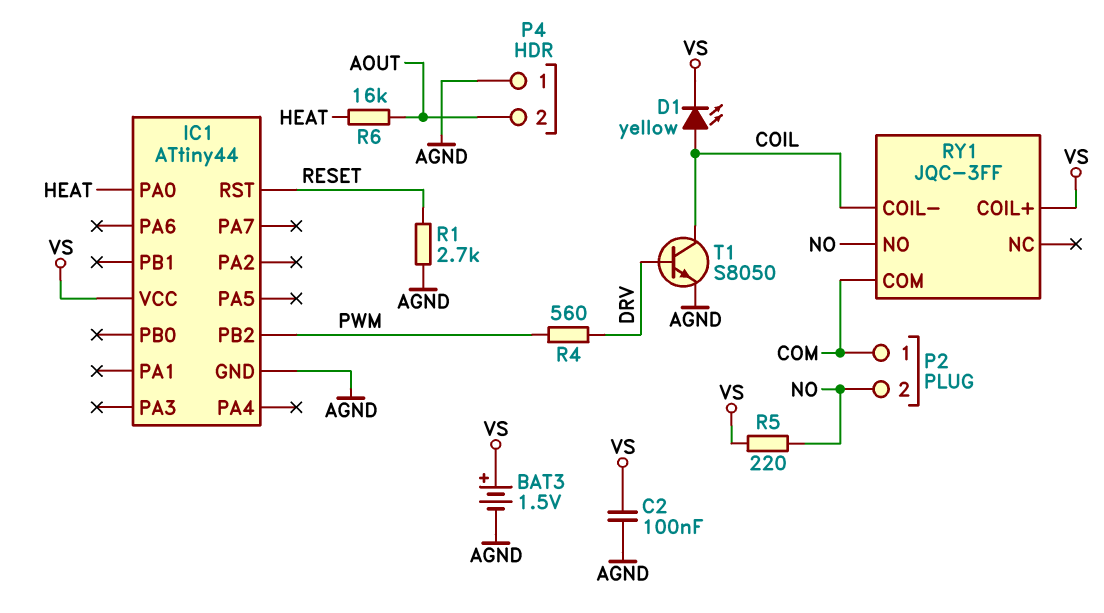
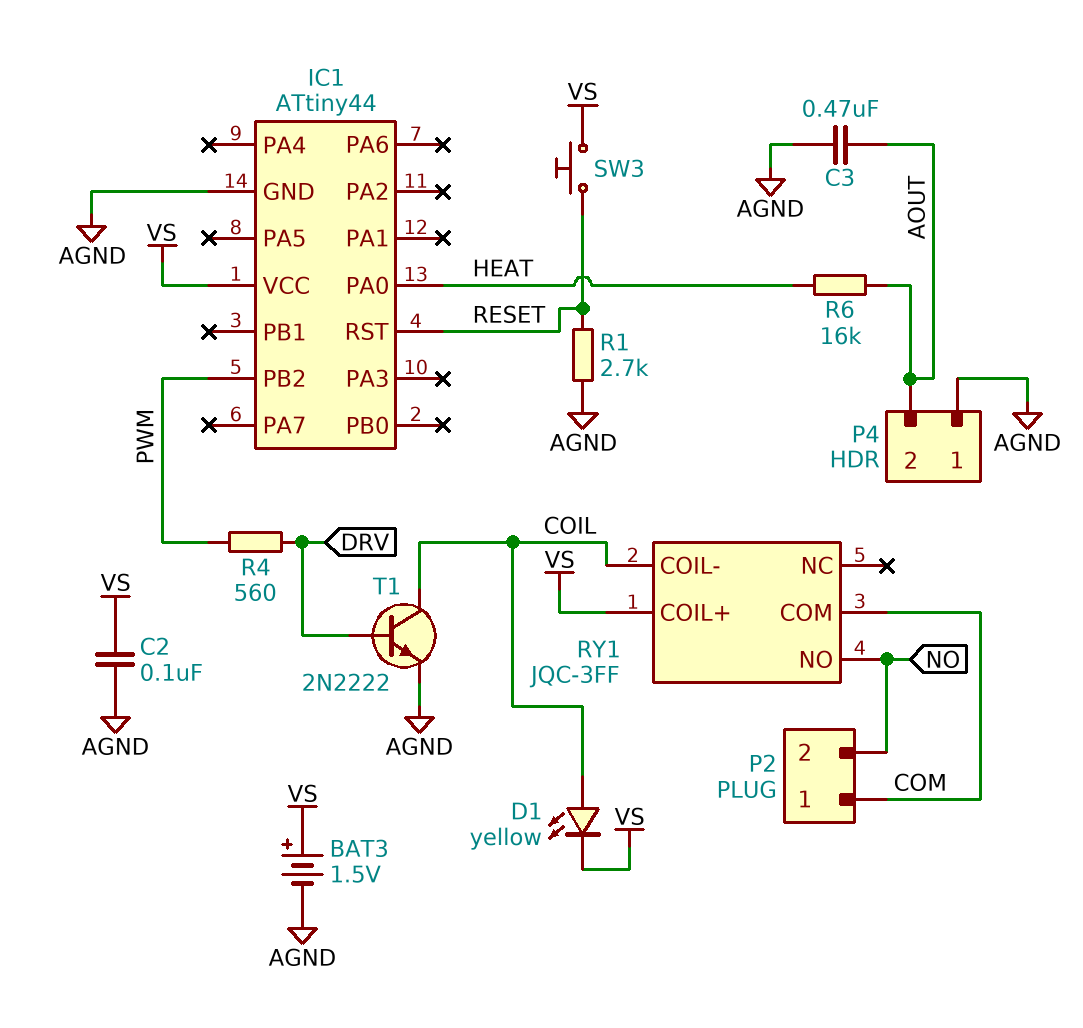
C3: none -> 470nF (AGND, AOUT)
R5: 220 (NO, VS) -> none
SW3: none -> button (RESET, VS)
T1: NPN S8050 (B DRV, C COIL, E AGND) -> NPN 2N2222 (B DRV, C COIL, E AGND)

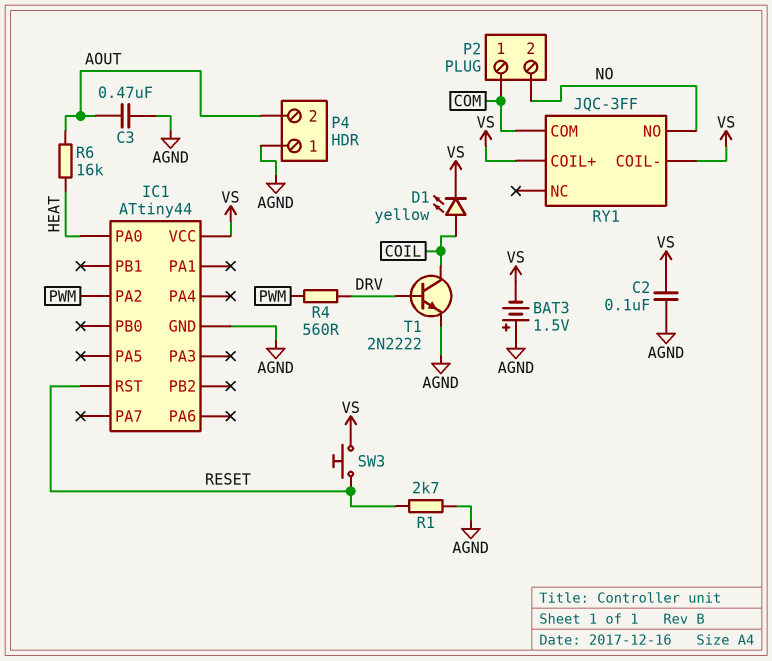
BAT3: 1.5V (plus VS, minus AGND) -> 1.5V (plus AGND, minus VS)
IC1 pin PA2: none -> PWM
IC1 pin PB2: PWM -> none
RY1 pin COIL-: COIL -> VS

